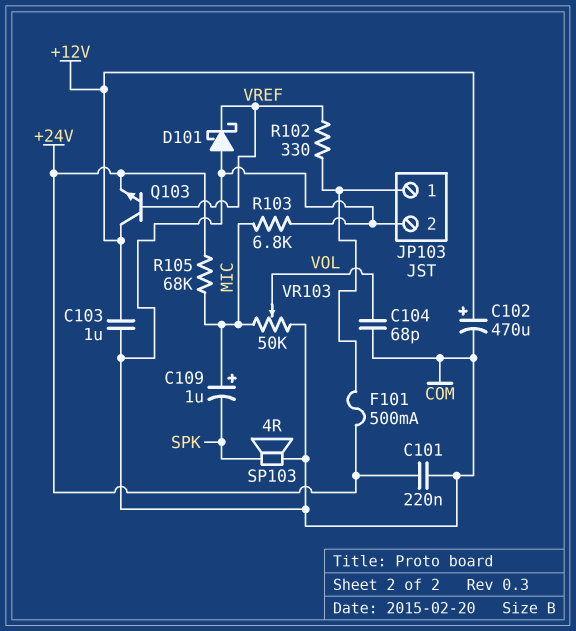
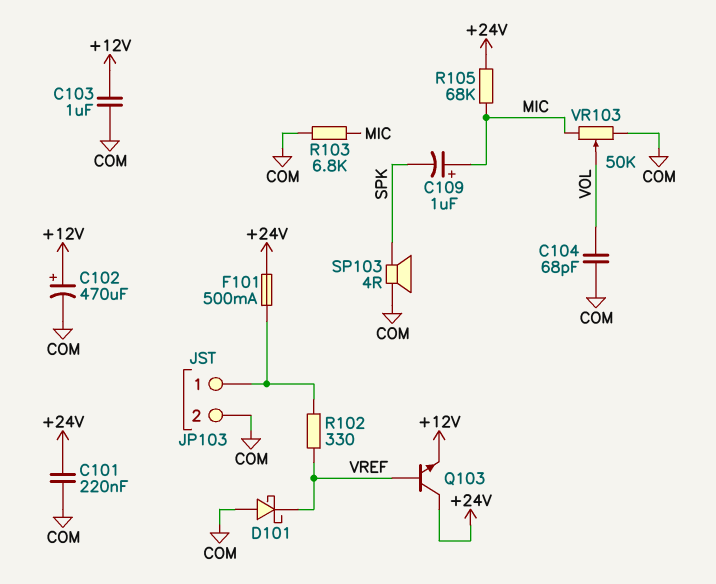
Q103: NPN (B VREF, C +12V, E +24V) -> NPN (B VREF, C +24V, E +12V)

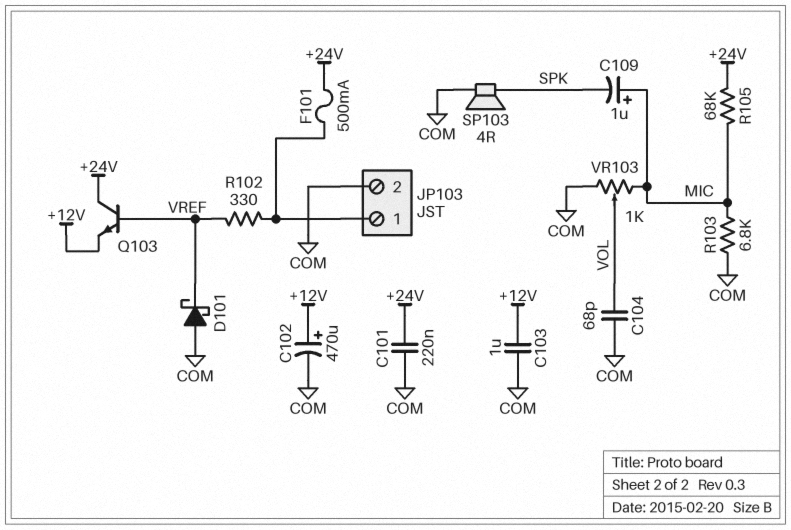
VR103: 50k (COM, MIC, wiper VOL) -> 1k (COM, MIC, wiper VOL)

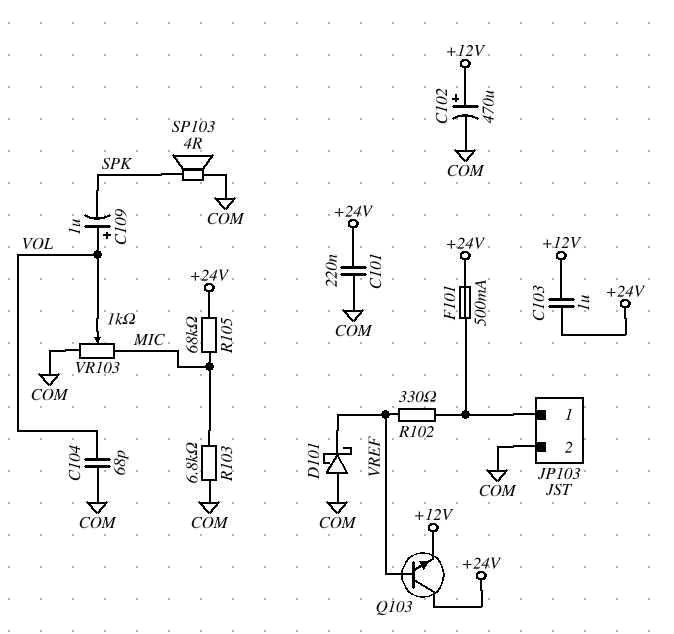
C103: 1uF (+12V, COM) -> 1uF (+12V, +24V)
C109: 1uF (plus MIC, minus SPK) -> 1uF (plus VOL, minus SPK)

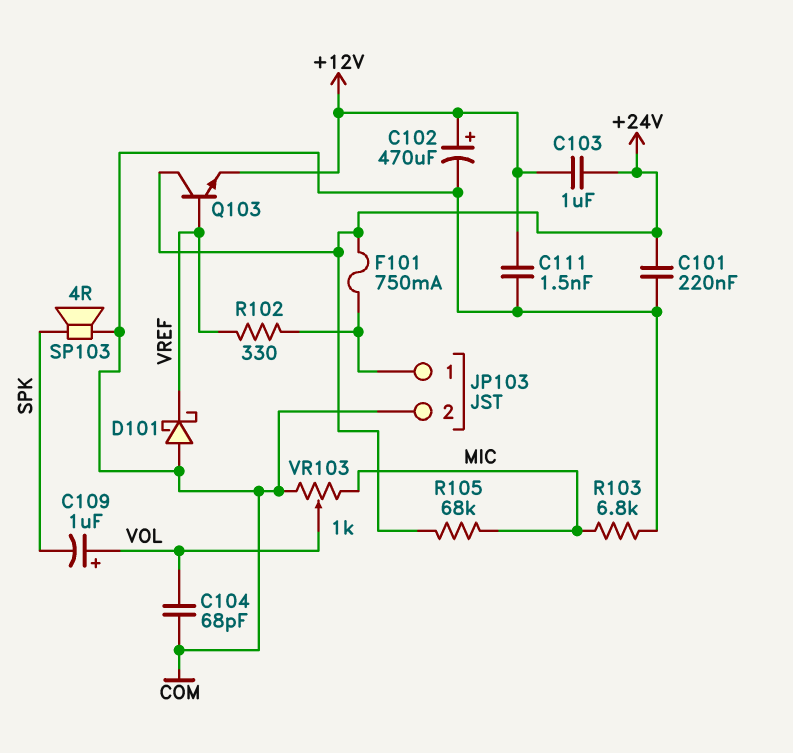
C111: none -> 1.5nF (+12V, COM)
F101: 500mA (+24V, JP103/1) -> 750mA (+24V, JP103/1)

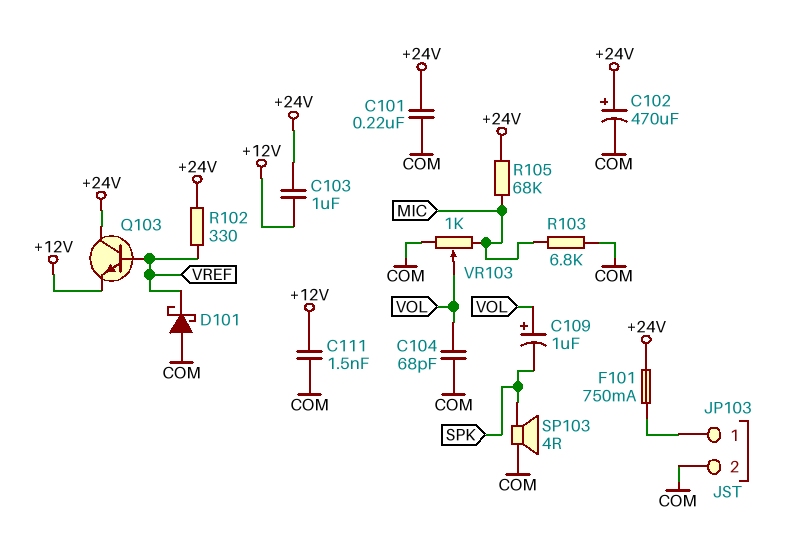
C102: 470uF (plus +12V, minus COM) -> 470uF (plus +24V, minus COM)
R102: 330 (JP103/1, VREF) -> 330 (+24V, VREF)

